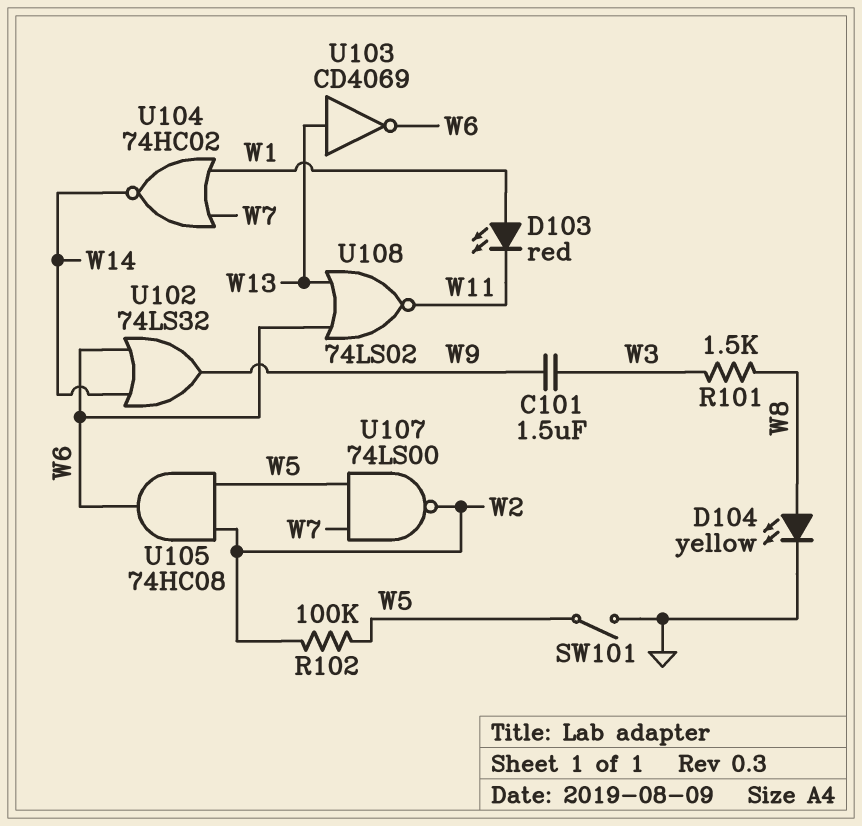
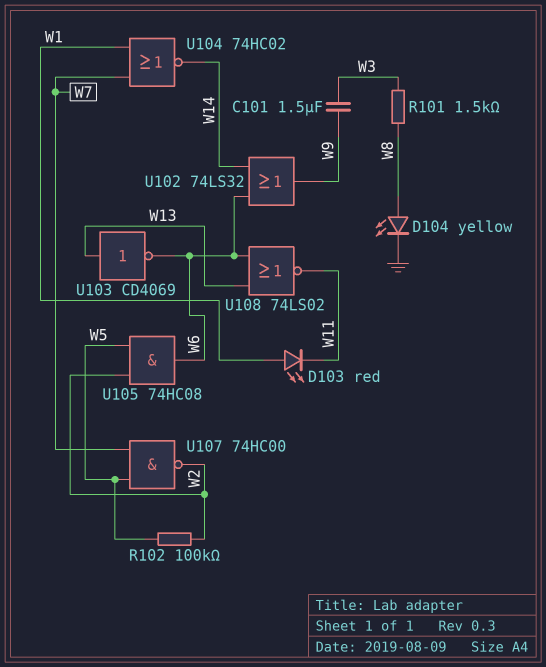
SW101: switch (GND, W5) -> none
U107: NAND 74LS00 (in W5, in W7, out W2) -> NAND 74HC00 (in W5, in W7, out W2)

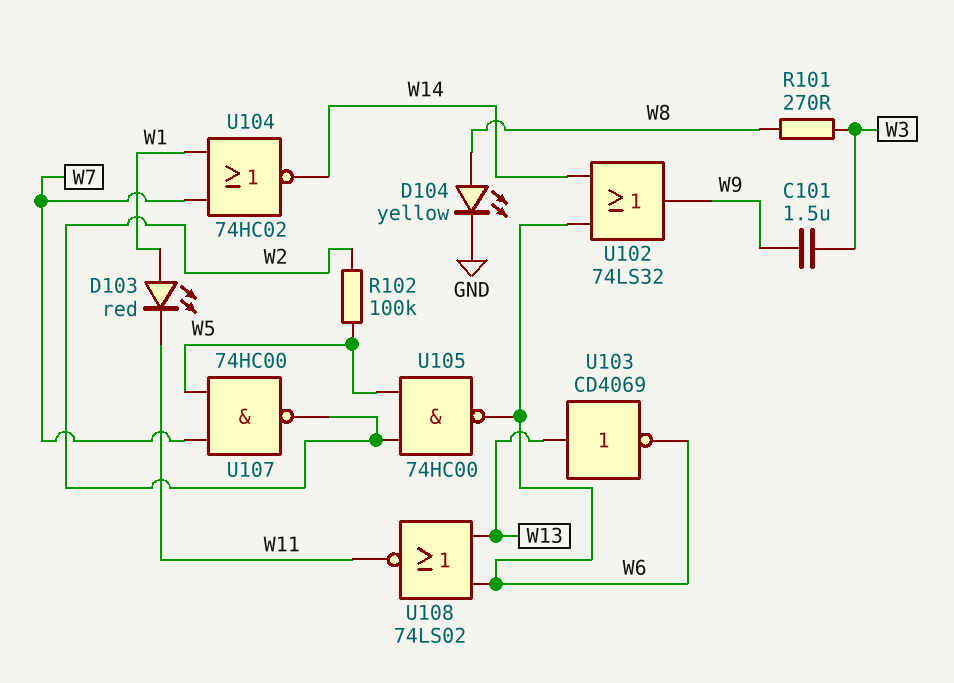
R101: 1.5k (W3, W8) -> 270 (W3, W8)
U105: AND 74HC08 (in W2, in W5, out W6) -> NAND 74HC00 (in W2, in W5, out W6)

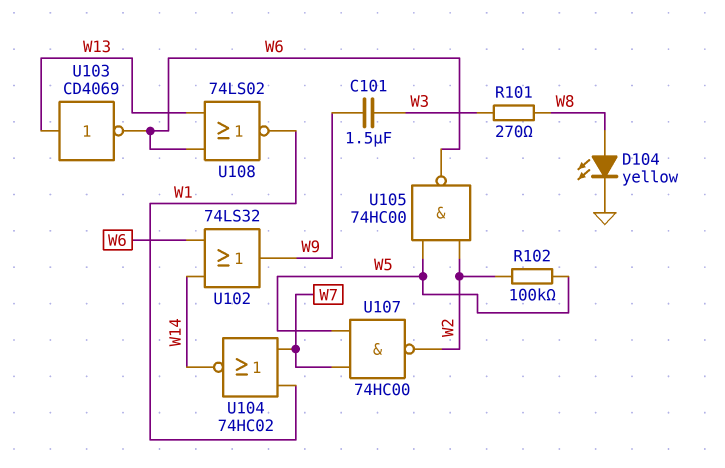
D103: LED red (A W1, K W11) -> none
U108: NOR 74LS02 (in W6, in W13, out W11) -> NOR 74LS02 (in W6, in W13, out W1)

